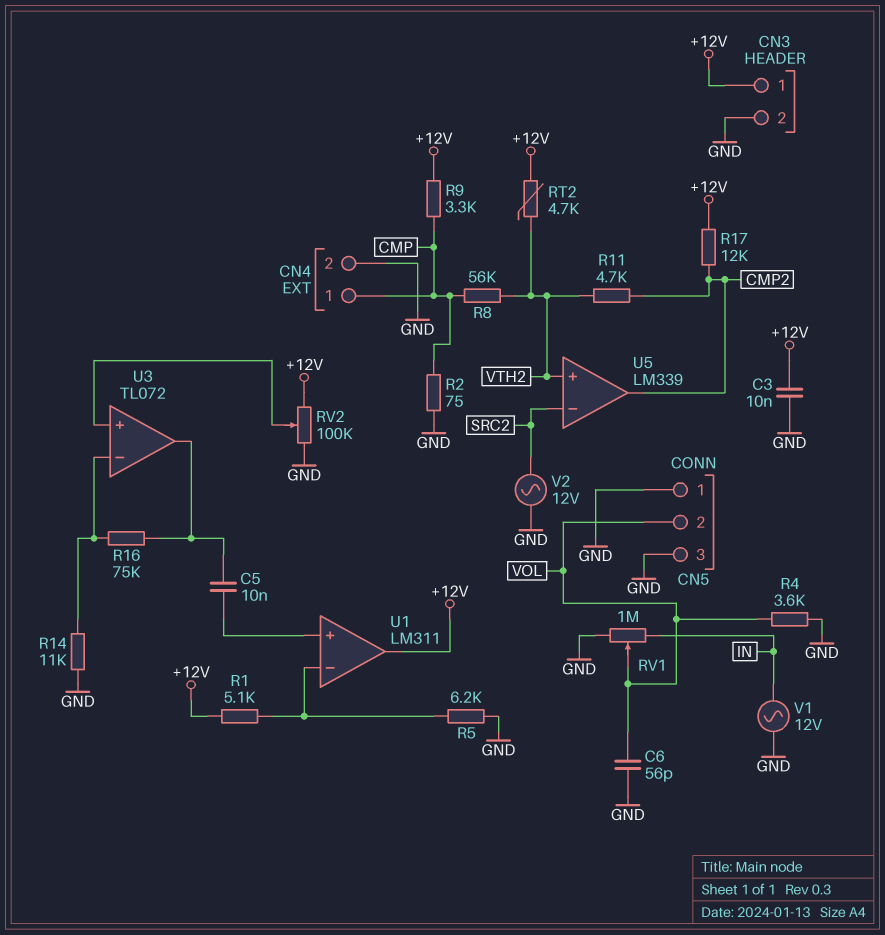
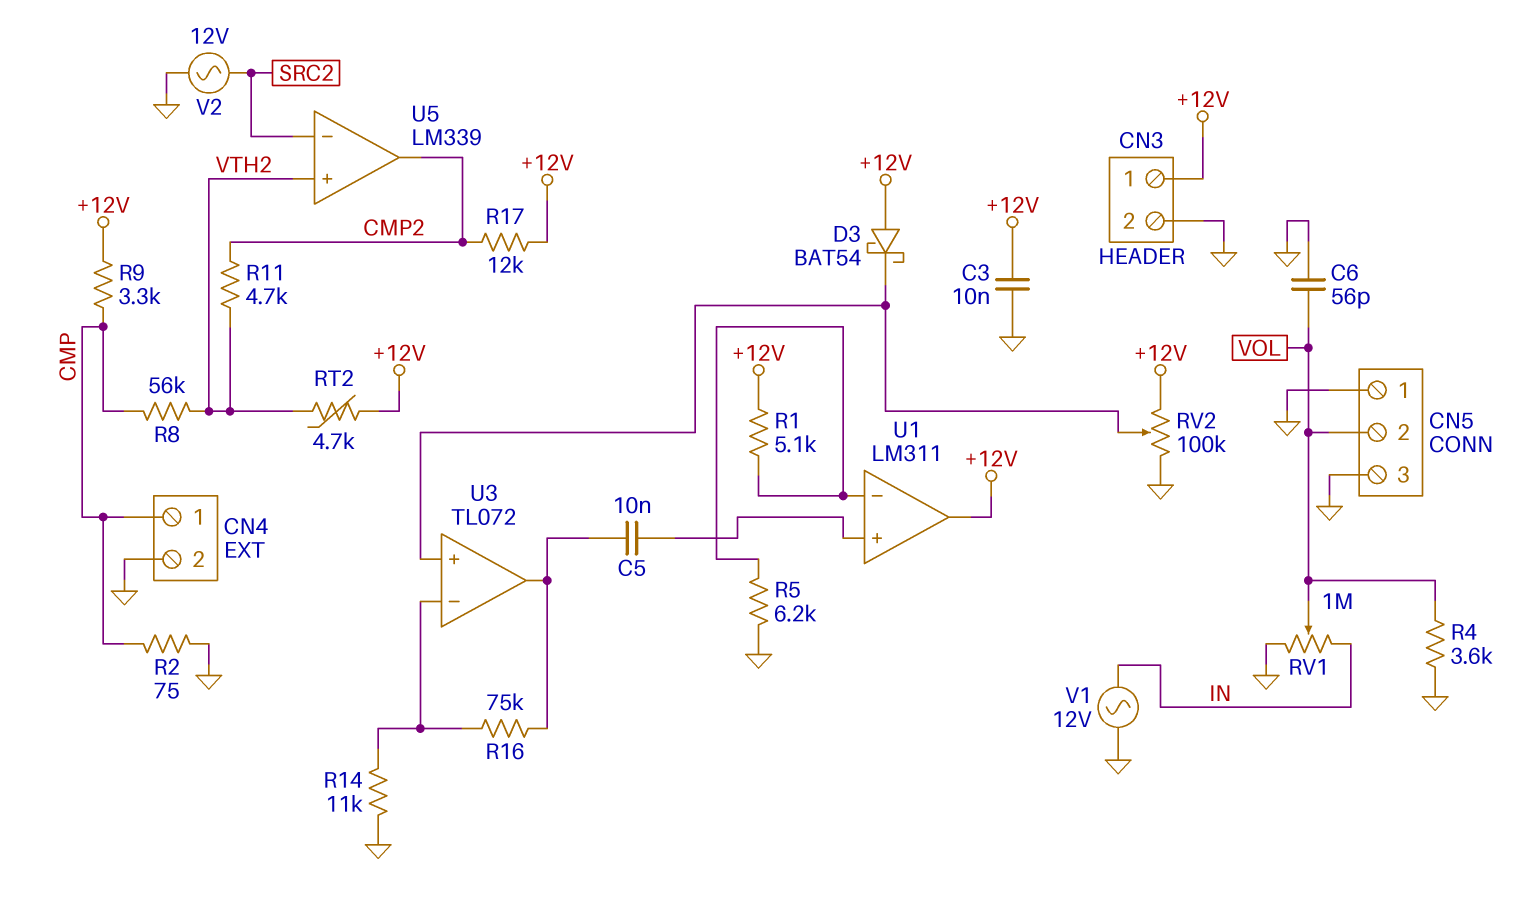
D3: none -> schottky BAT54 (A +12V, K U3/in+)

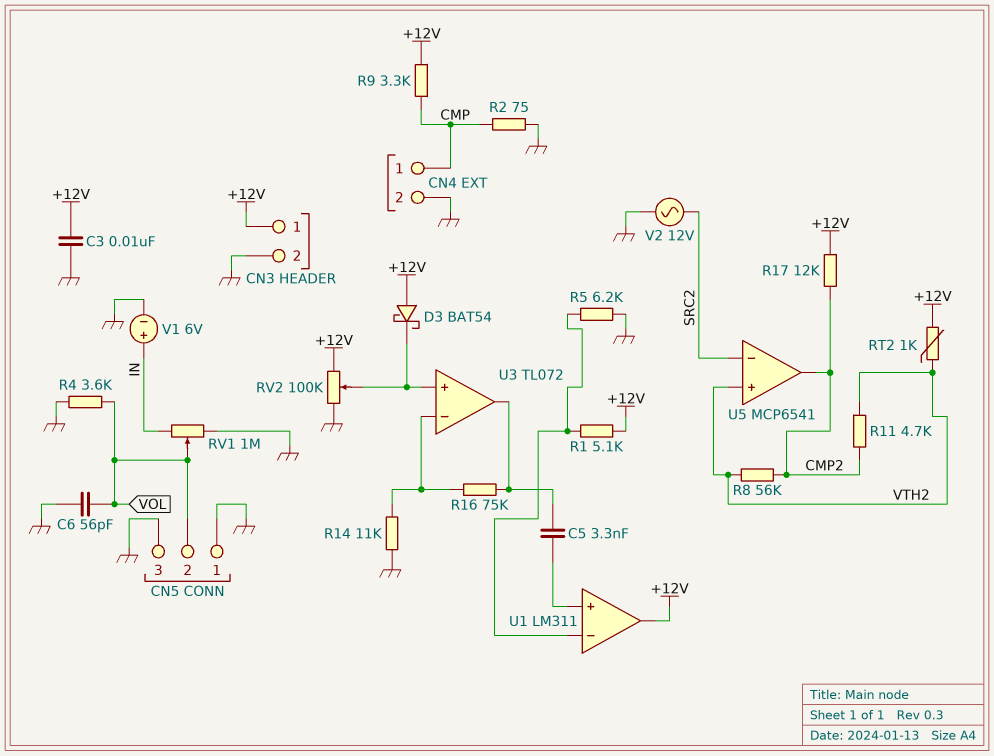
C5: 10nF (U1/in+, U3/out) -> 3.3nF (U1/in+, U3/out)
R8: 56k (CMP, VTH2) -> 56k (CMP2, VTH2)
RT2: 4.7k (+12V, VTH2) -> 1k (+12V, VTH2)
U5: LM339 -> MCP6541
V1: AC 12V (GND, IN) -> 6V (plus IN, minus GND)

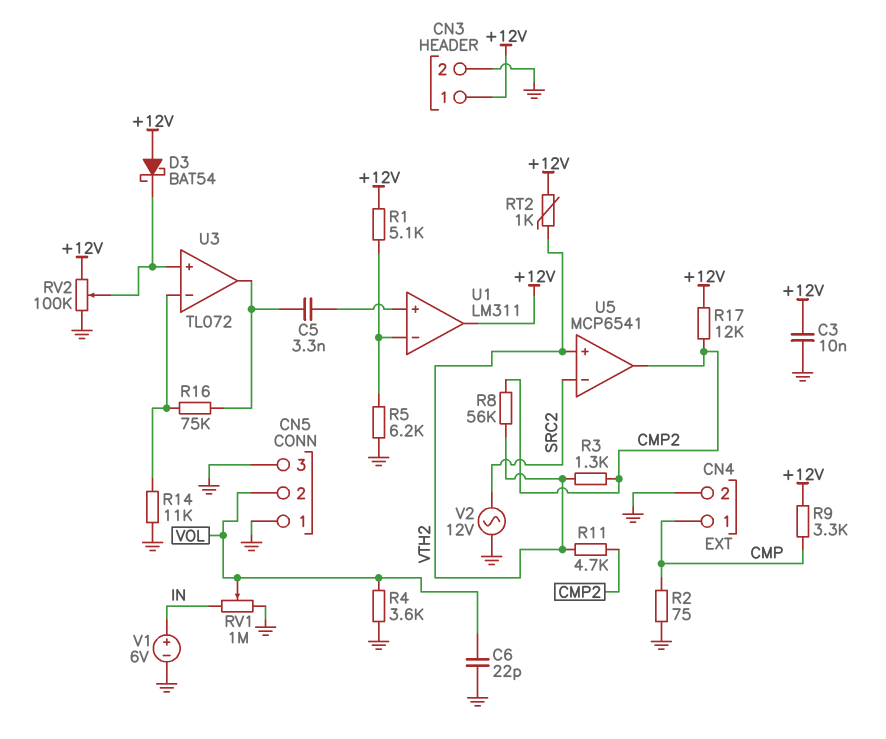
C6: 56pF (GND, VOL) -> 22pF (GND, VOL)
R3: none -> 1.3k (CMP2, VTH2)

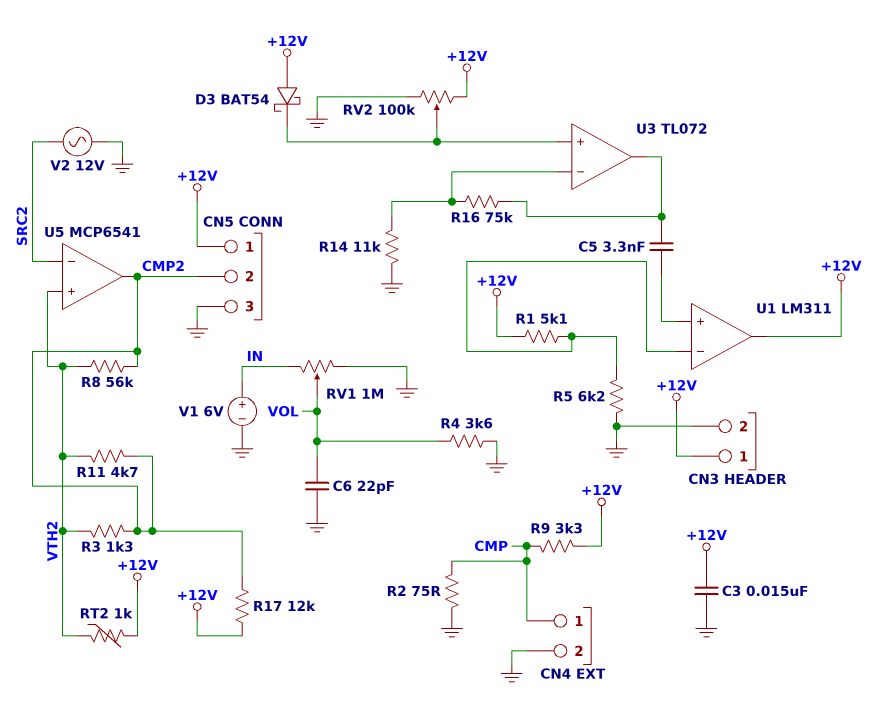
C3: 10nF (+12V, GND) -> 15nF (+12V, GND)
CN5 pin 1: GND -> +12V
CN5 pin 2: VOL -> CMP2

